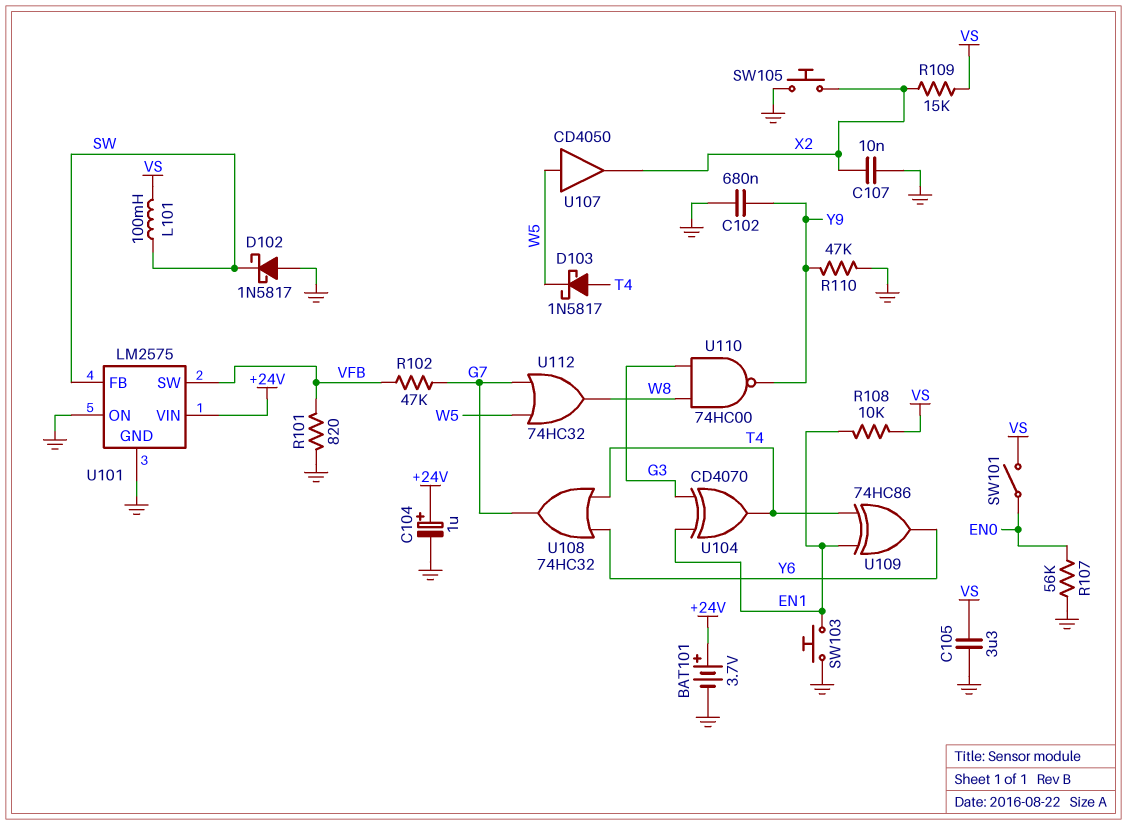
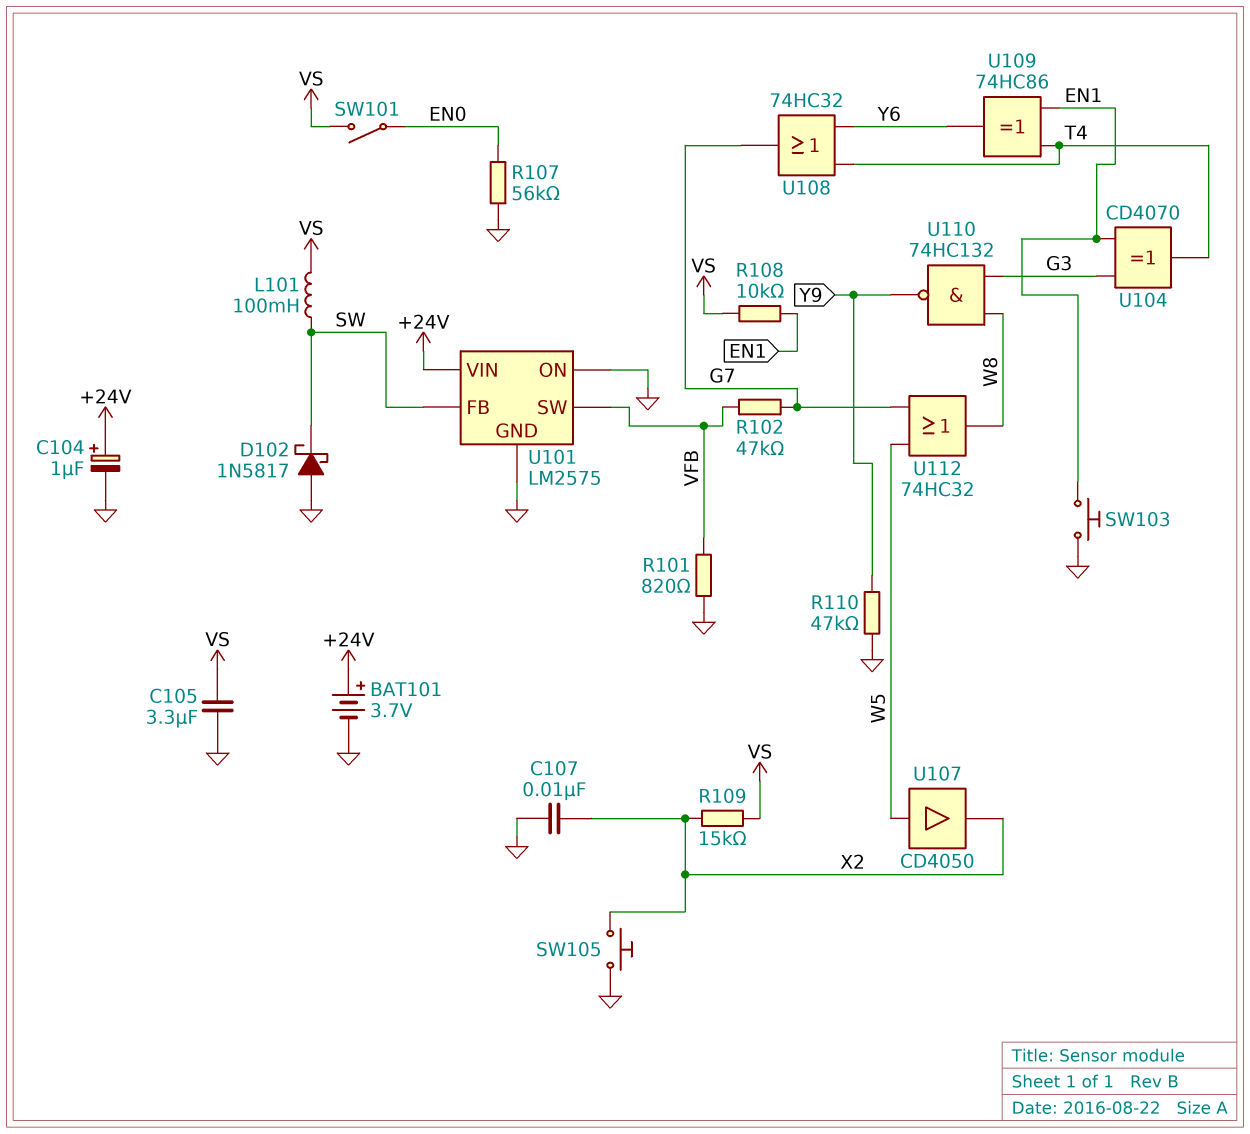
C102: 680nF (GND, Y9) -> none
D103: schottky 1N5817 (A T4, K W5) -> none
U110: NAND 74HC00 (in G3, in W8, out Y9) -> NAND 74HC132 (in G3, in W8, out Y9)

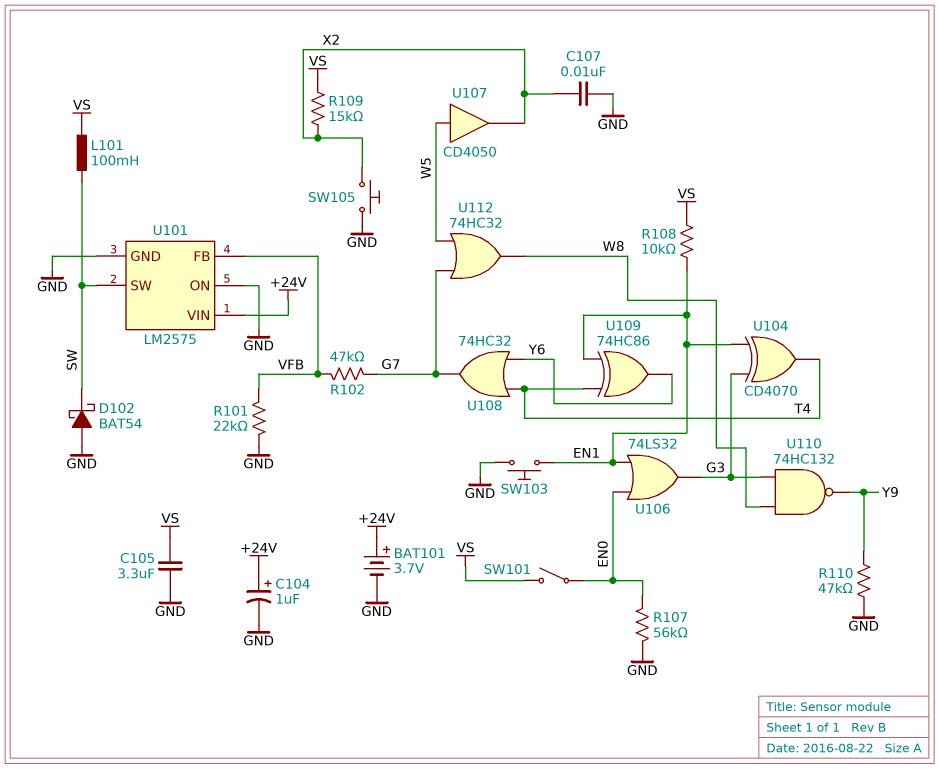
D102: schottky 1N5817 (A GND, K SW) -> schottky BAT54 (A GND, K SW)
R101: 820 (GND, VFB) -> 22k (GND, VFB)
U101 pin FB: SW -> VFB
U101 pin SW: VFB -> SW
U106: none -> OR 74LS32 (in EN0, in EN1, out G3)

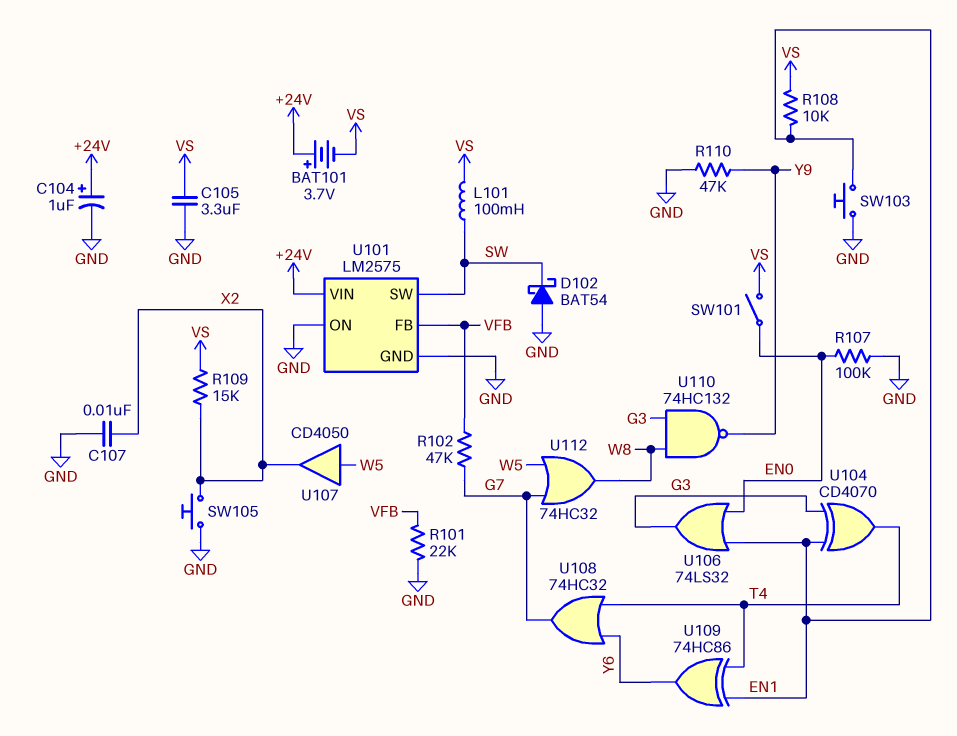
BAT101: 3.7V (plus +24V, minus GND) -> 3.7V (plus +24V, minus VS)
R107: 56k (EN0, GND) -> 100k (EN0, GND)

